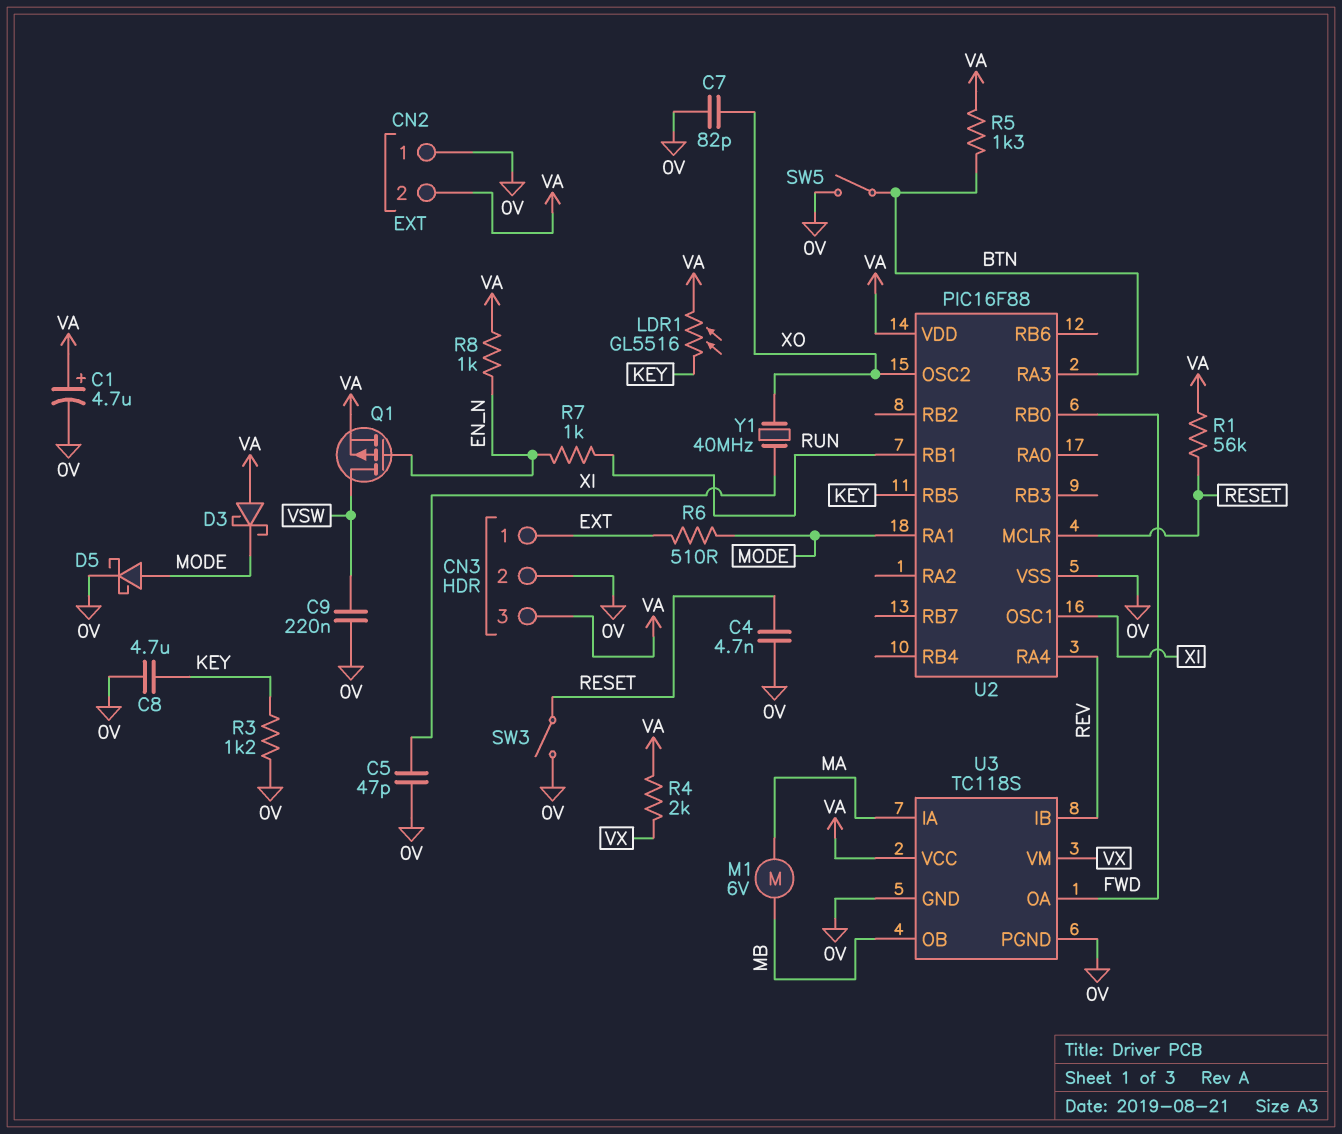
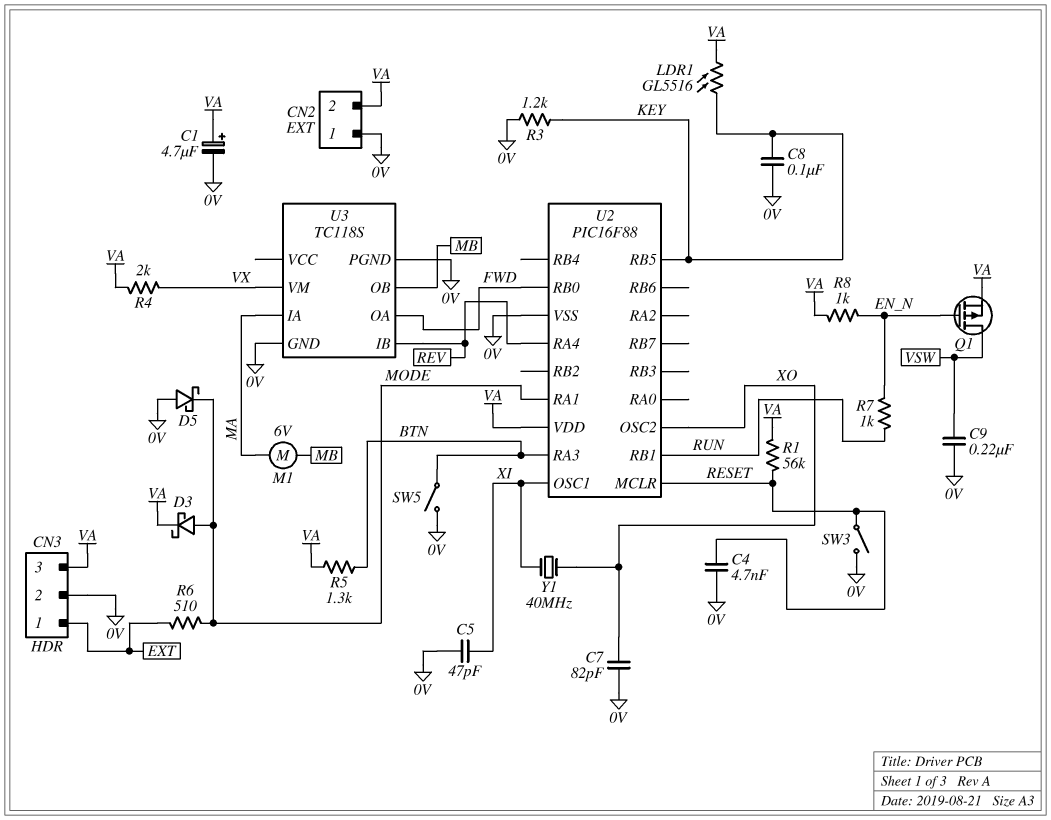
C8: 4.7uF (0V, KEY) -> 100nF (0V, KEY)
D3: schottky (A VA, K MODE) -> schottky (A MODE, K VA)
D5: schottky (A MODE, K 0V) -> schottky (A 0V, K MODE)
U3 pin VCC: VA -> none

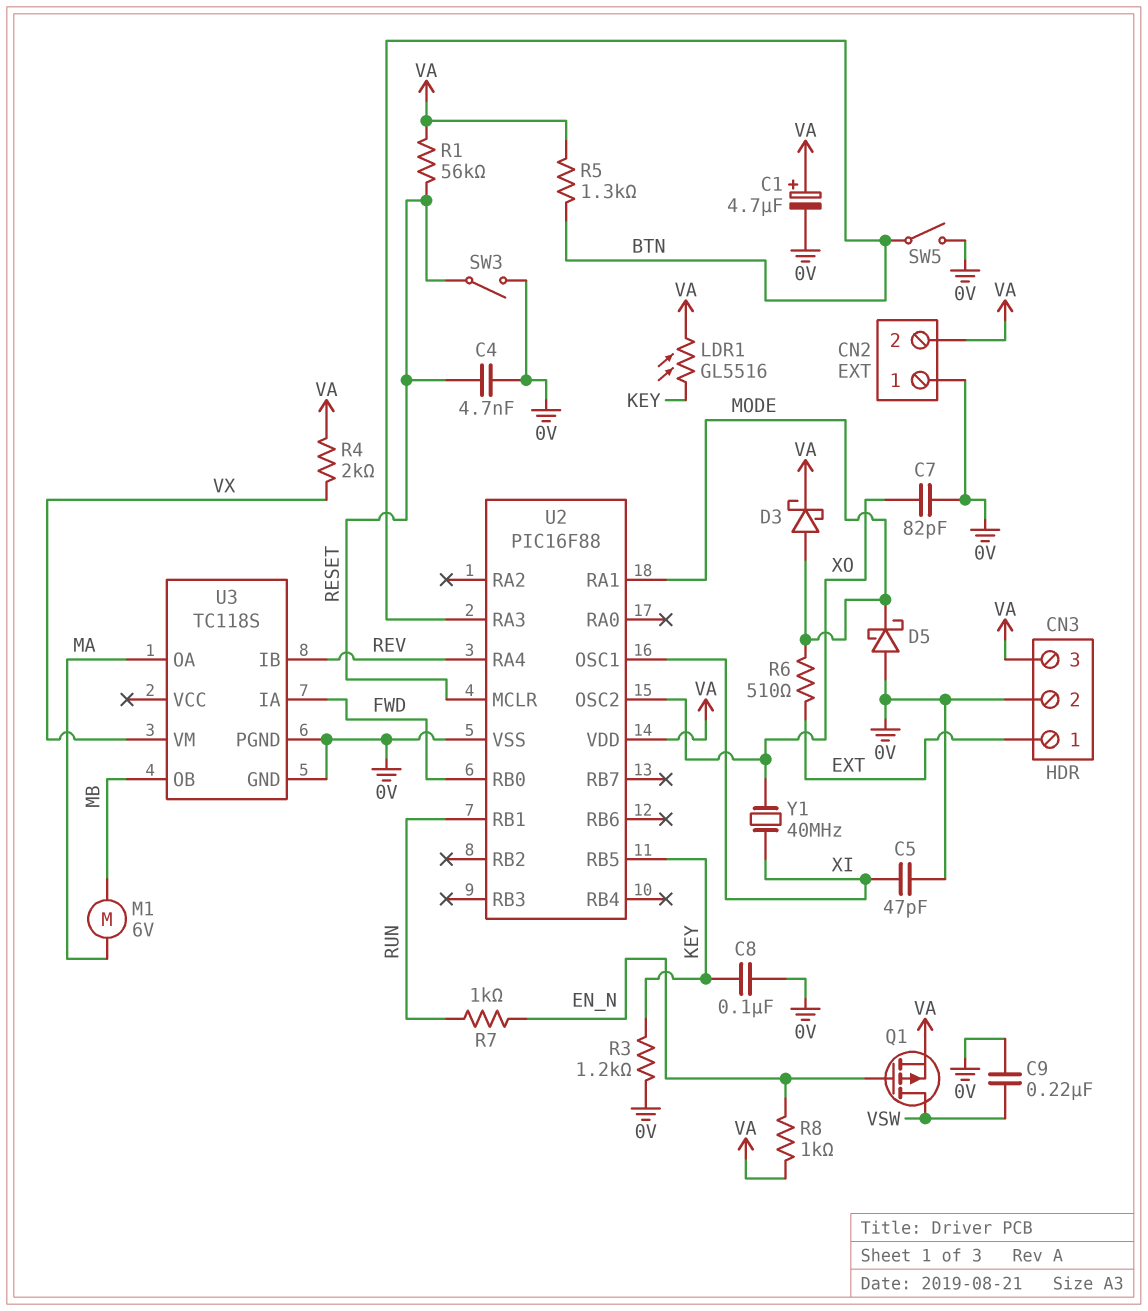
U3 pin IA: MA -> FWD
U3 pin OA: FWD -> MA

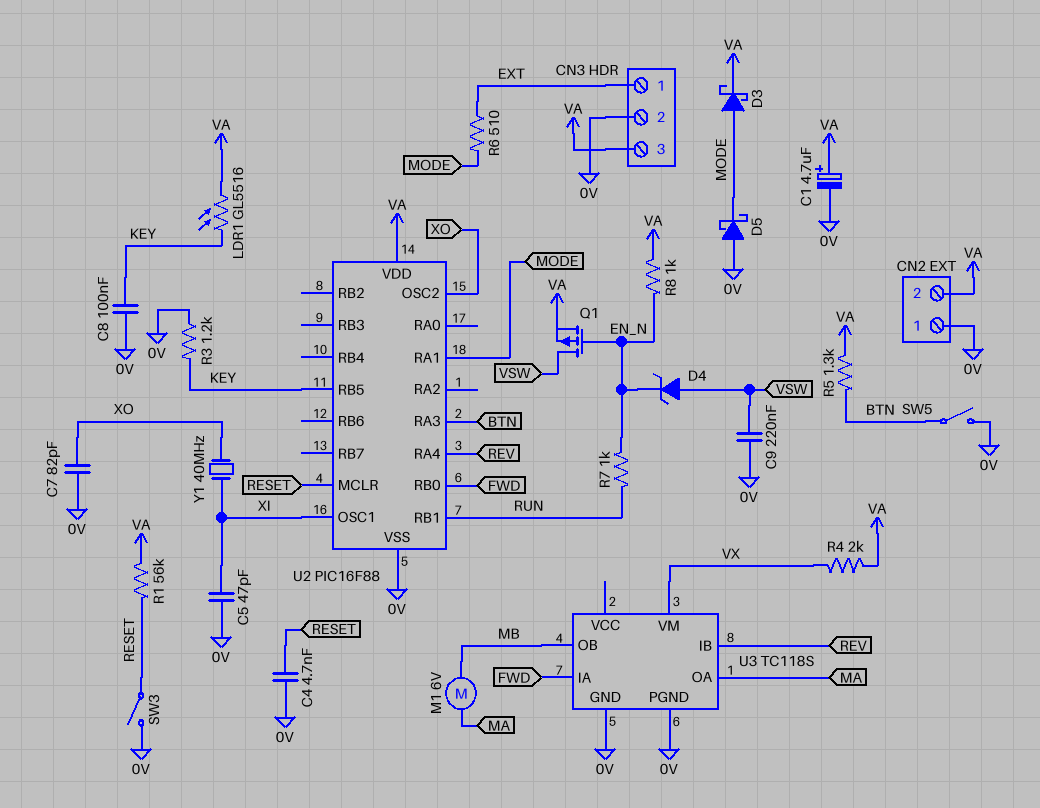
D4: none -> zener (A VSW, K EN_N)

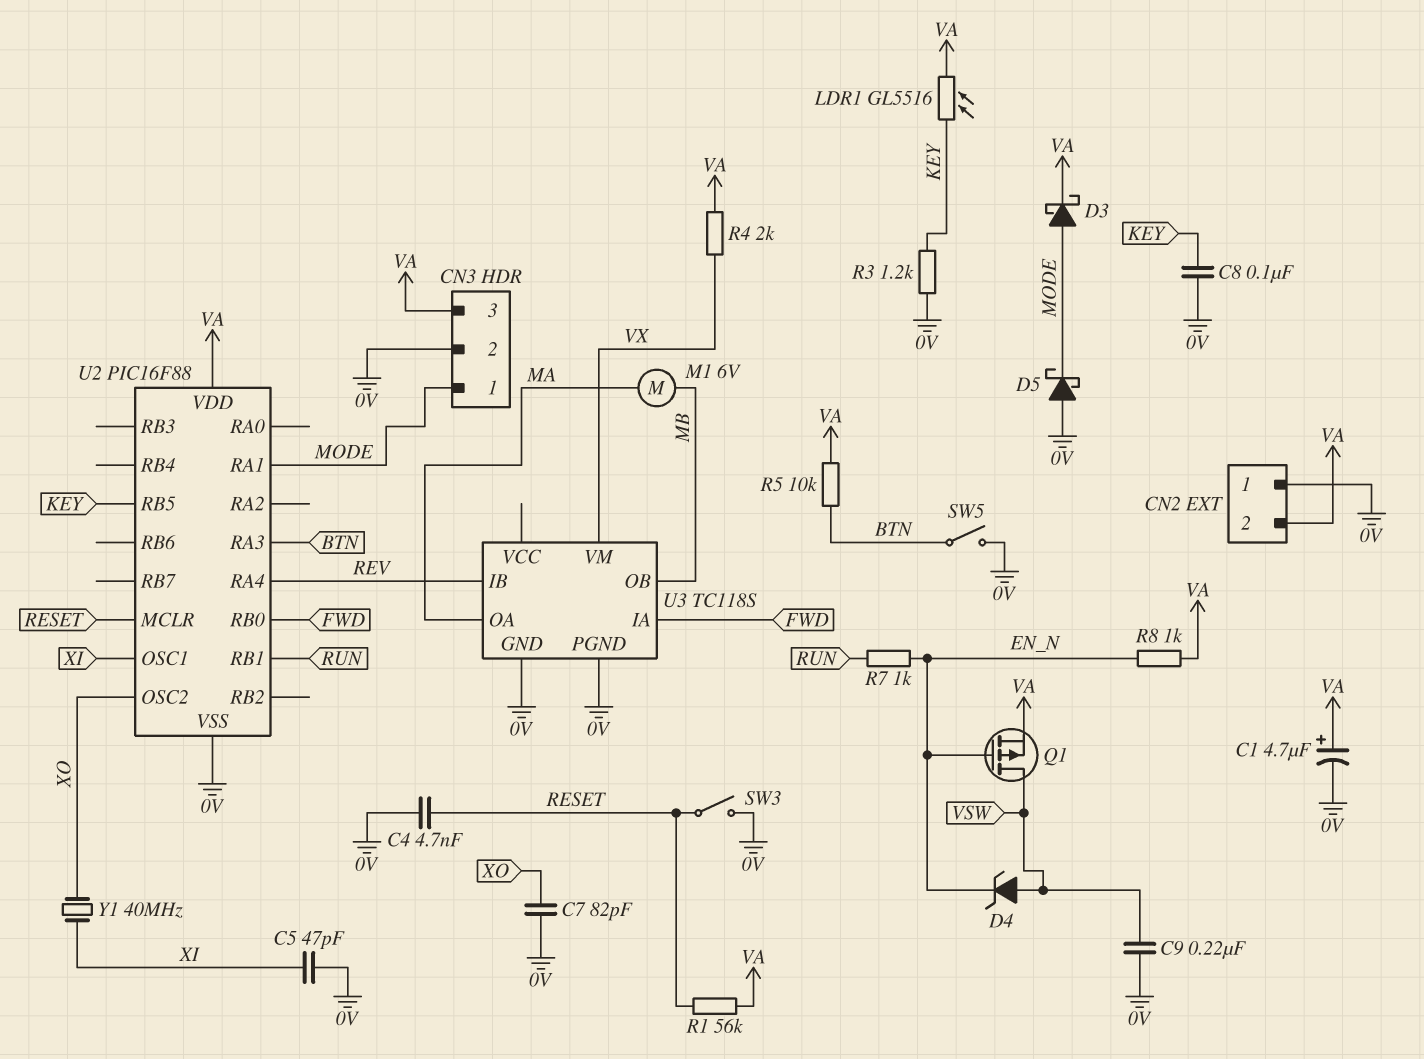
CN3 pin 1: EXT -> MODE
R5: 1.3k (BTN, VA) -> 10k (BTN, VA)
R6: 510 (EXT, MODE) -> none

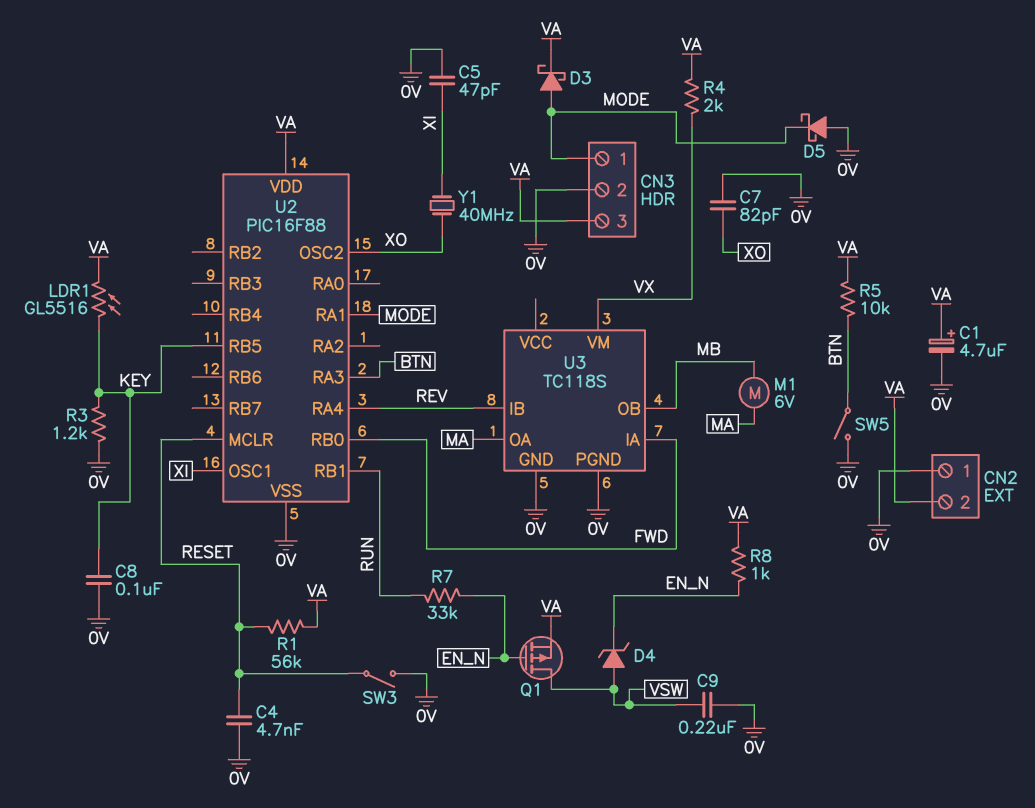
R7: 1k (EN_N, RUN) -> 33k (EN_N, RUN)

